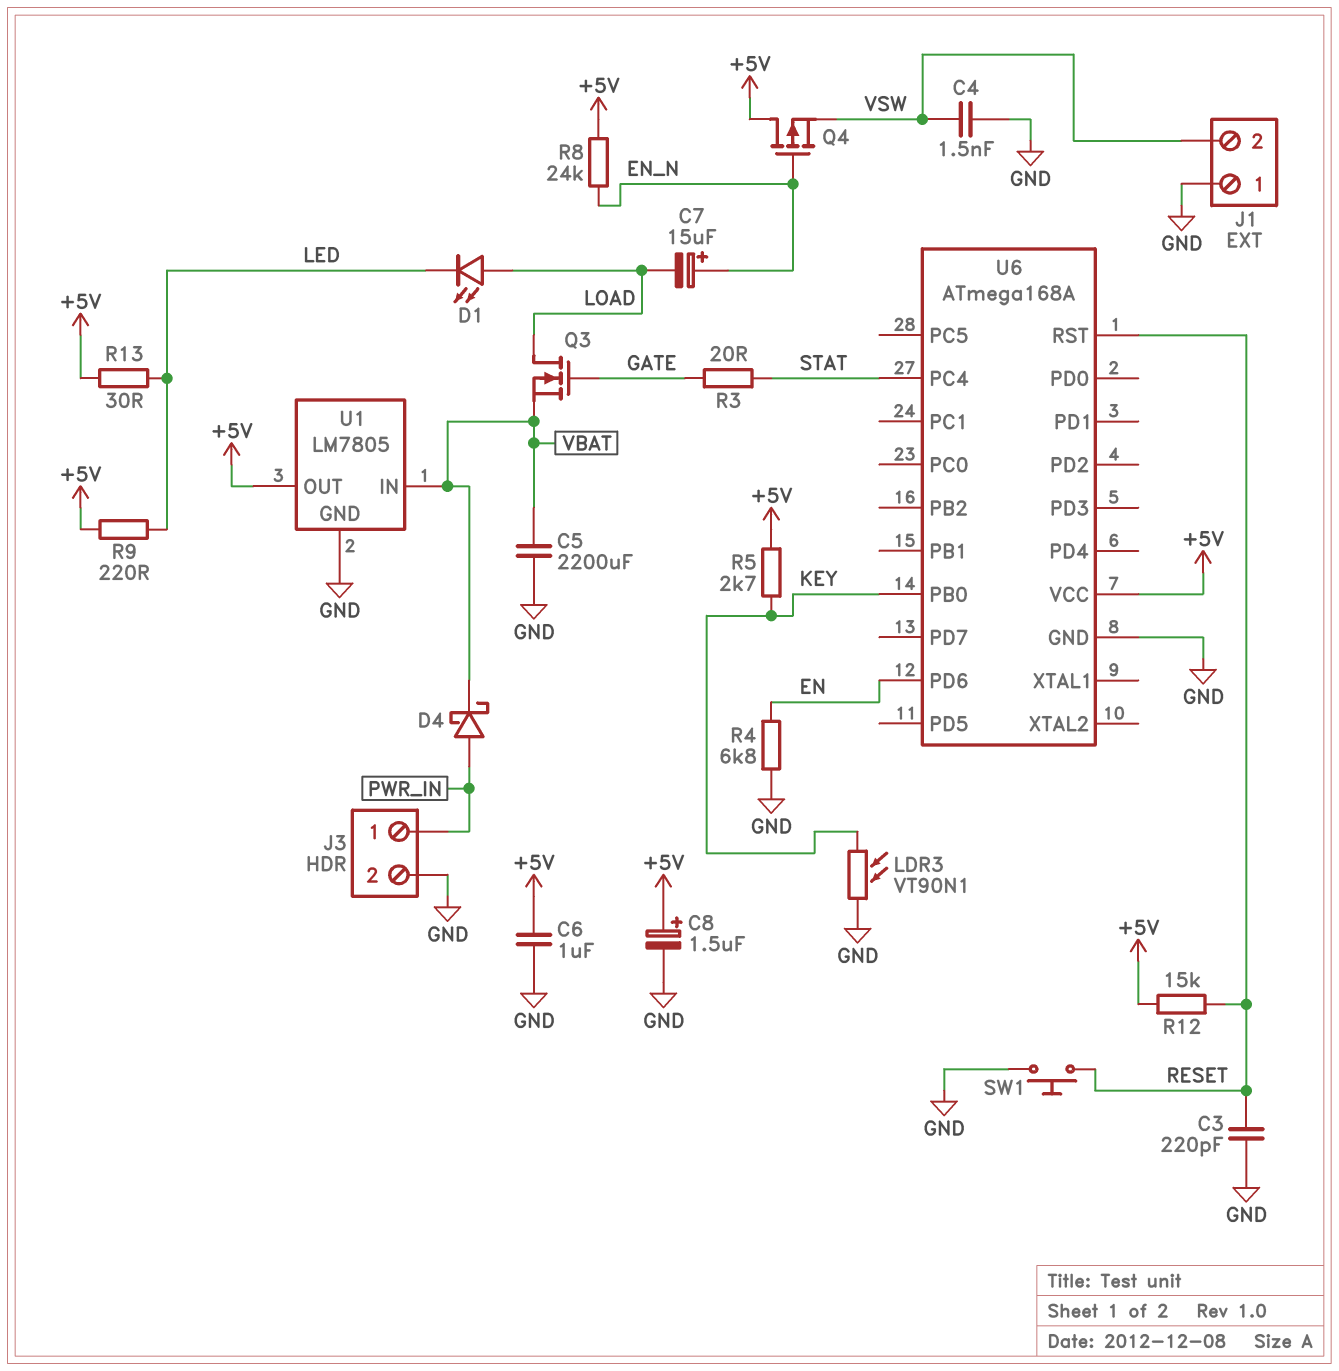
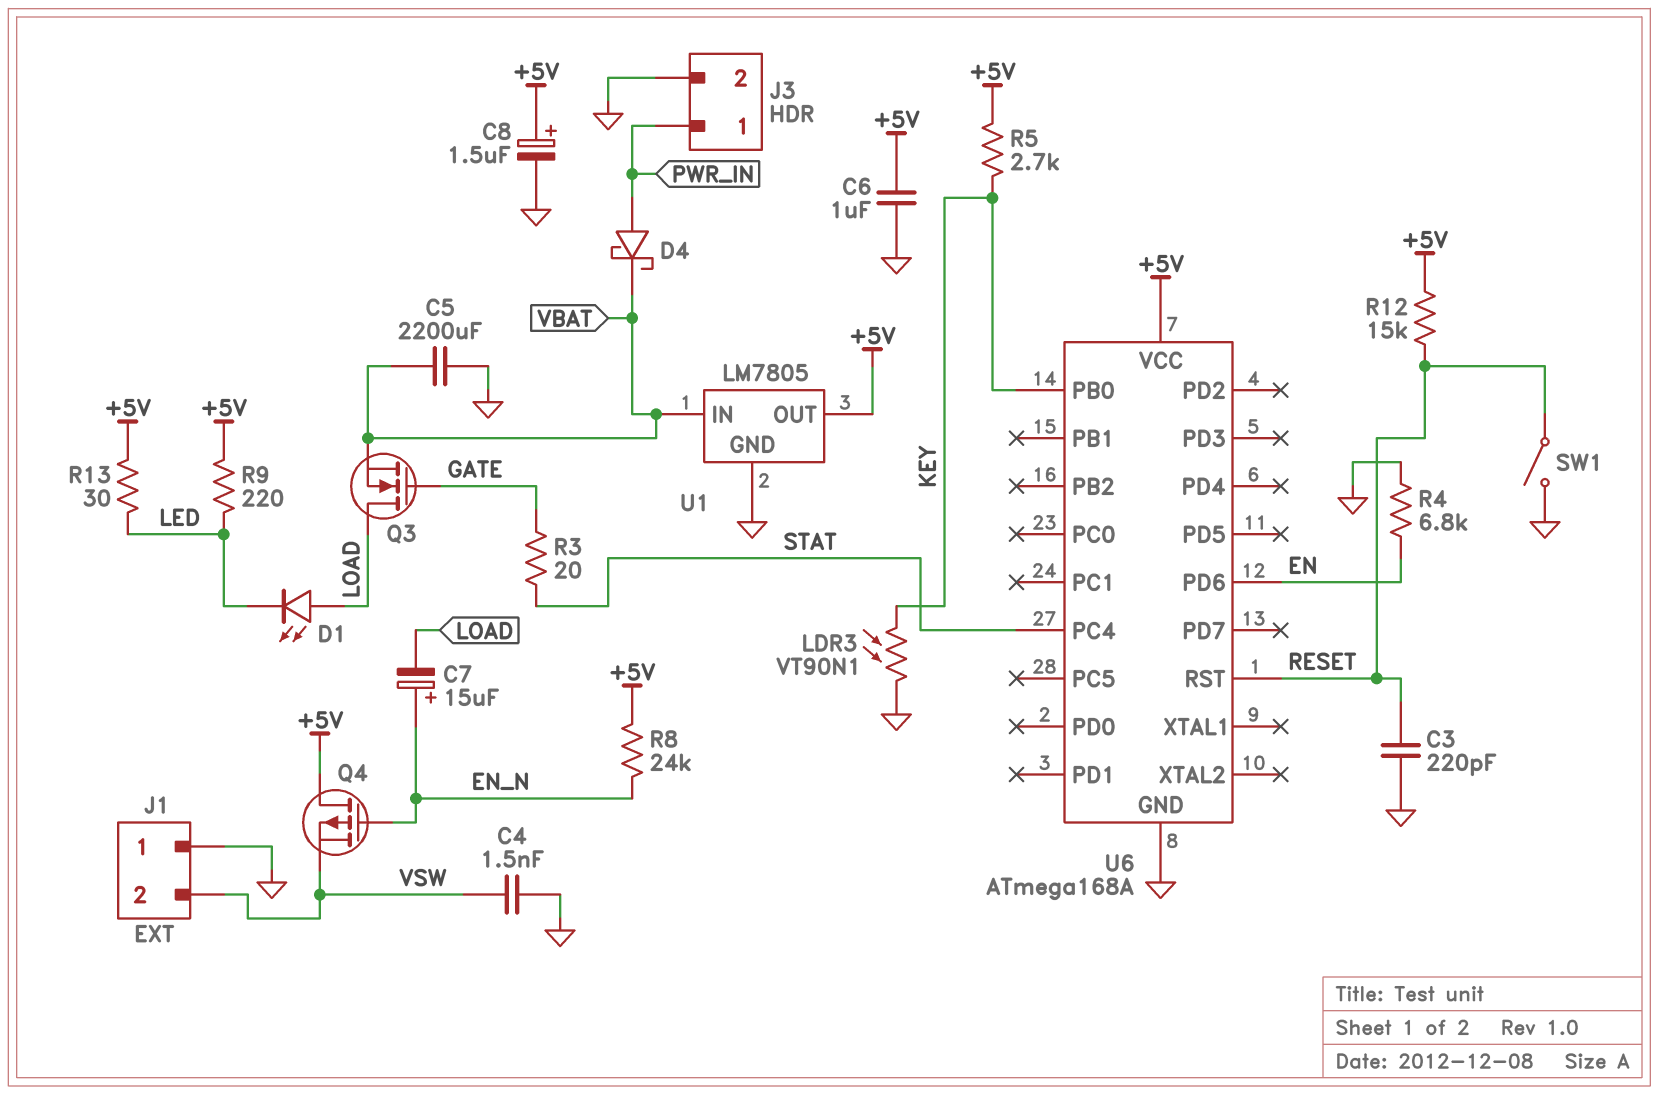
SW1: button (GND, RESET) -> switch (GND, RESET)

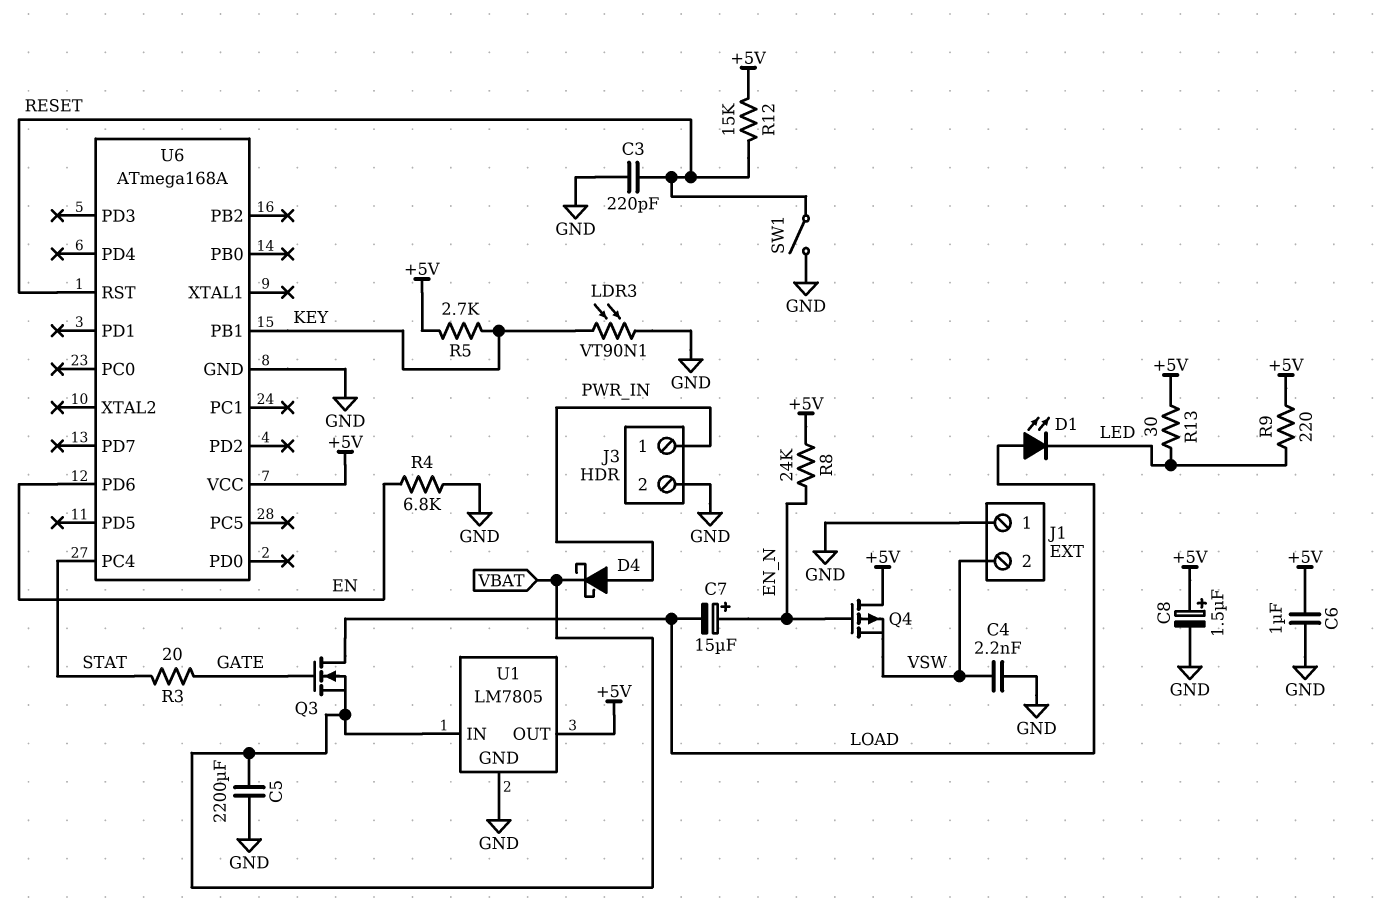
C4: 1.5nF (GND, VSW) -> 2.2nF (GND, VSW)
U6 pin PB0: KEY -> none
U6 pin PB1: none -> KEY

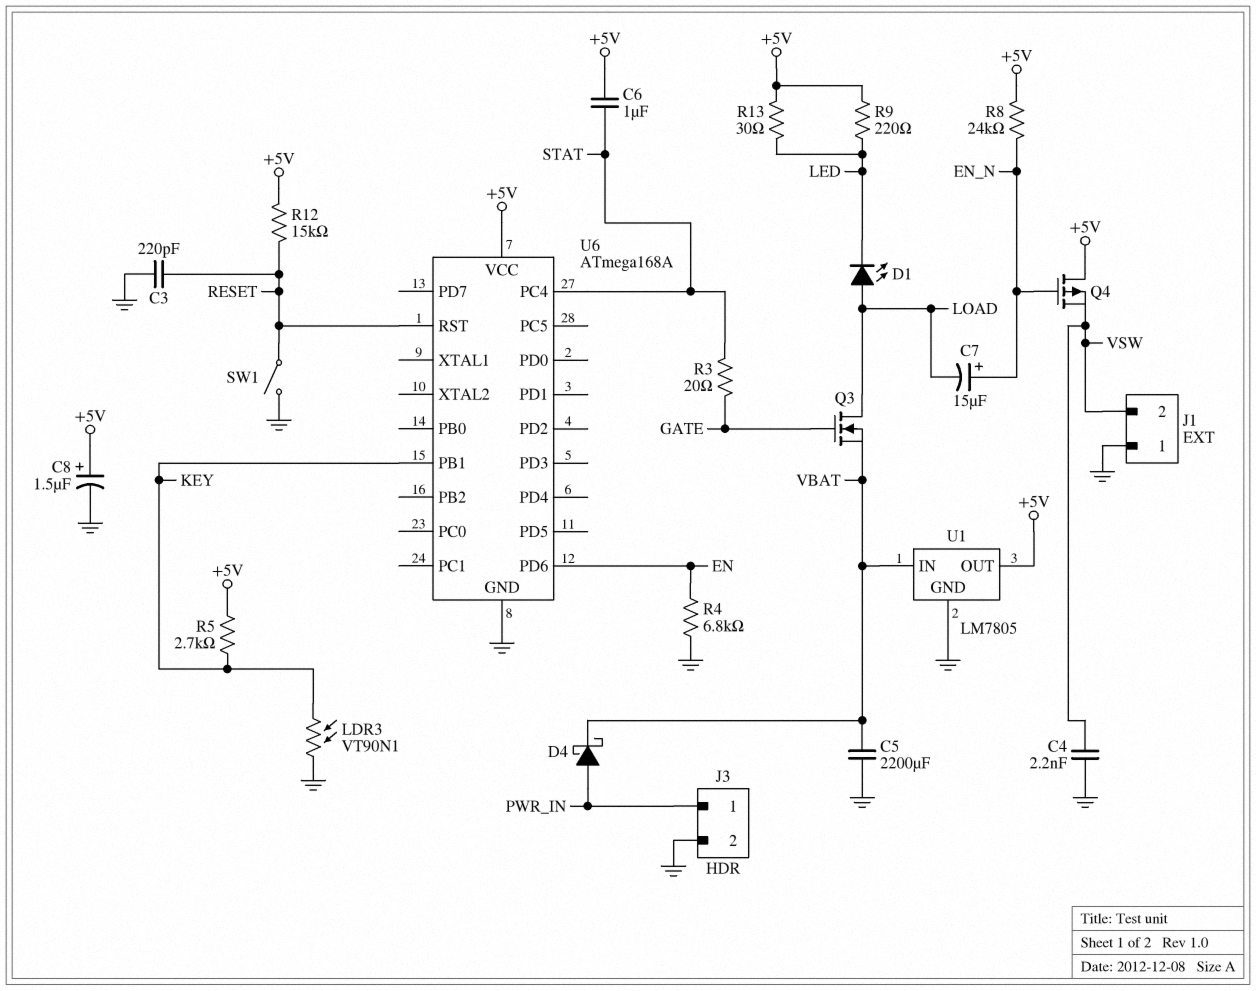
C6: 1uF (+5V, GND) -> 1uF (+5V, STAT)

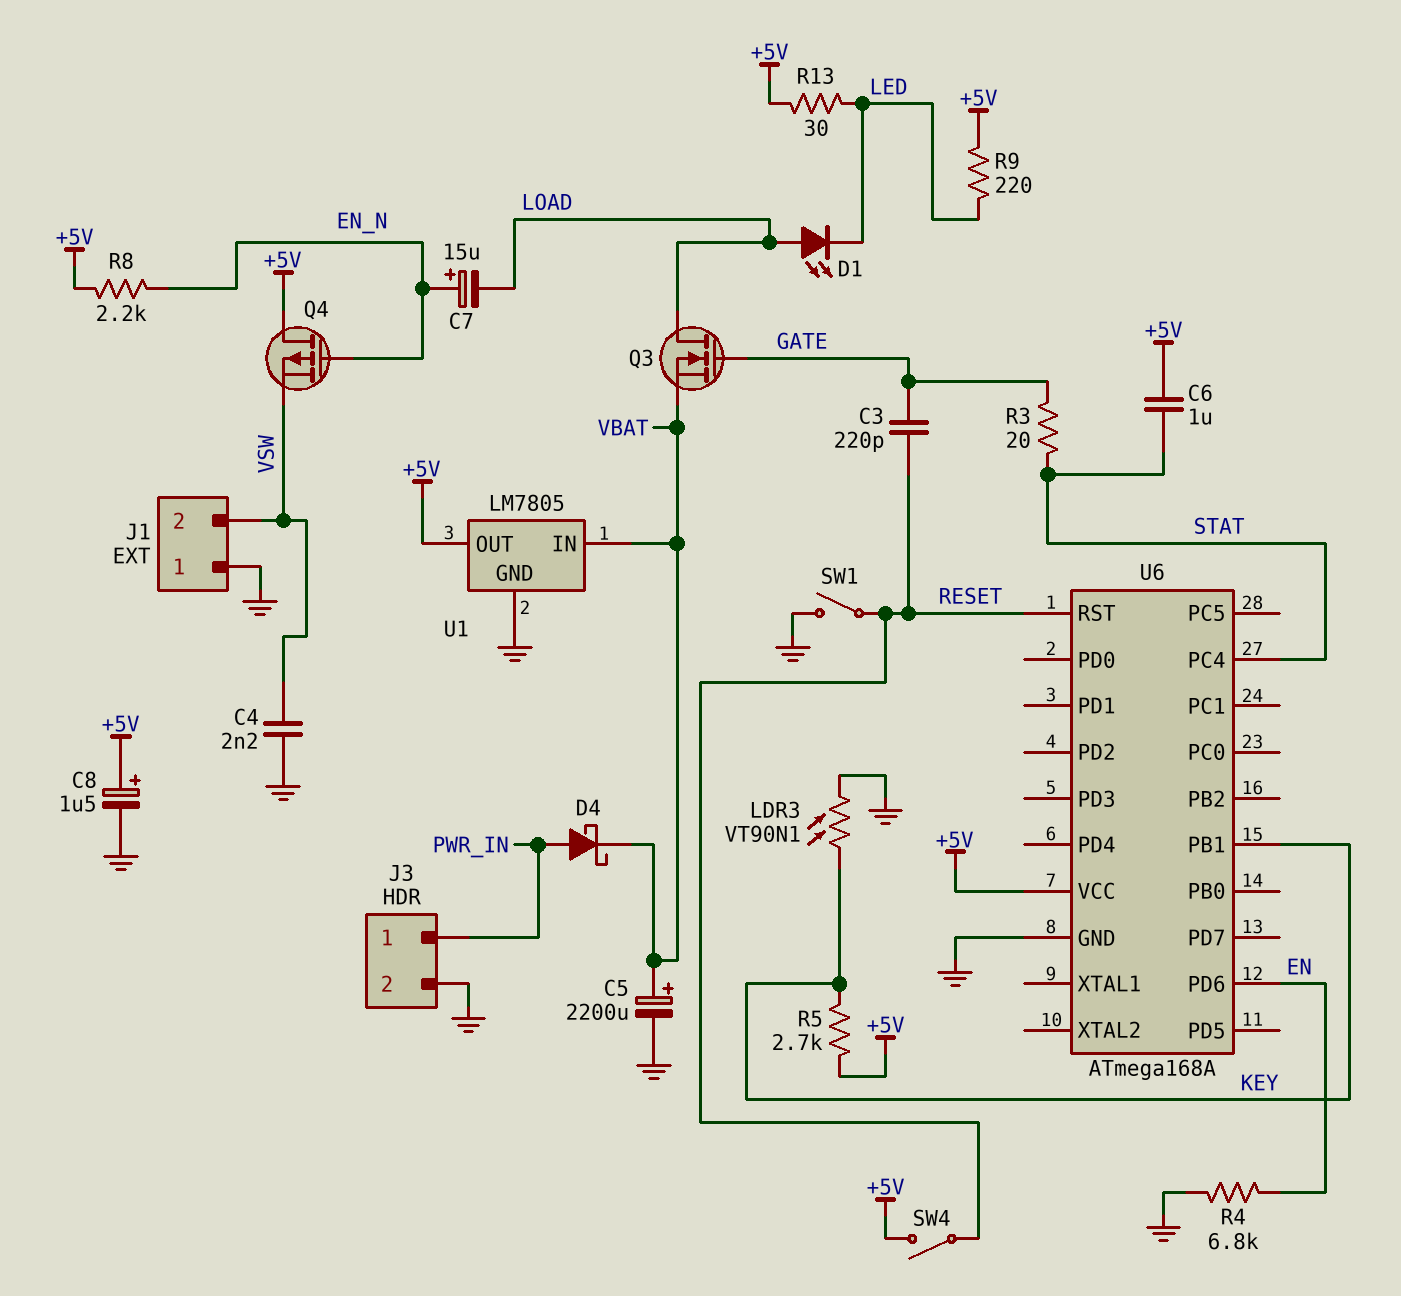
C3: 220pF (GND, RESET) -> 220pF (GATE, RESET)
C5: 2200uF (GND, VBAT) -> 2200uF (plus VBAT, minus GND)
R8: 24k (+5V, EN_N) -> 2.2k (+5V, EN_N)
R12: 15k (+5V, RESET) -> none
SW4: none -> switch (+5V, RESET)

